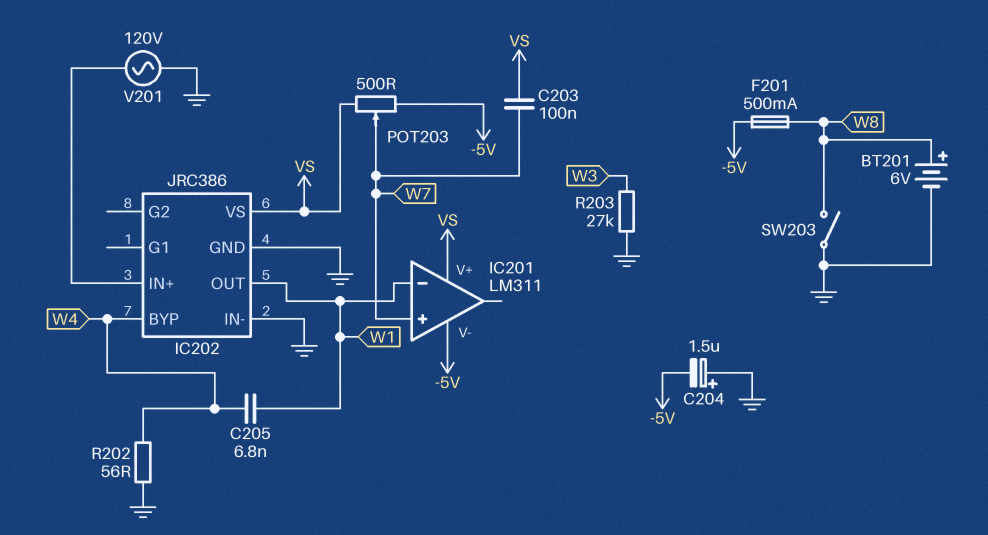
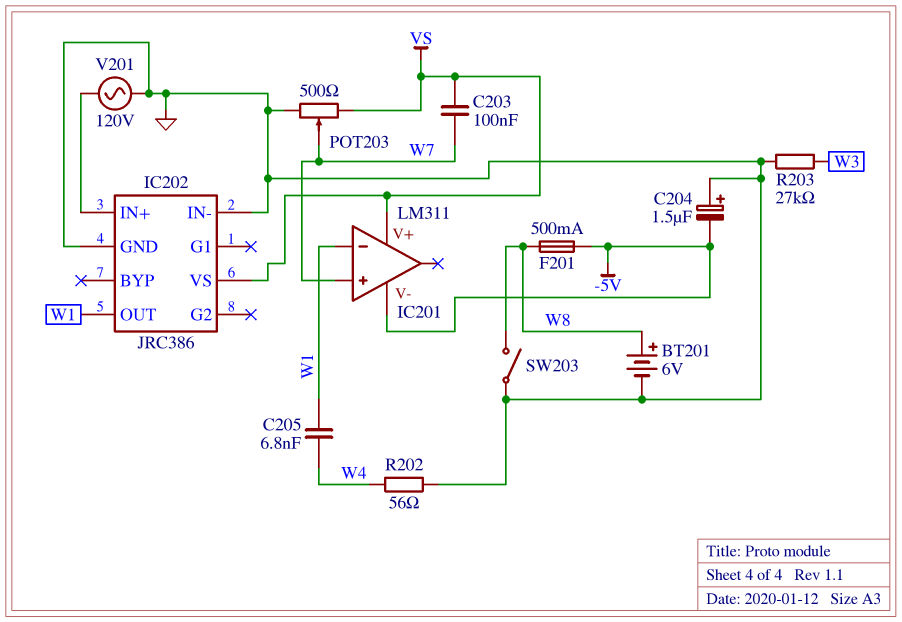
IC202 pin BYP: W4 -> none
POT203: 500 (-5V, VS, wiper W7) -> 500 (GND, VS, wiper W7)

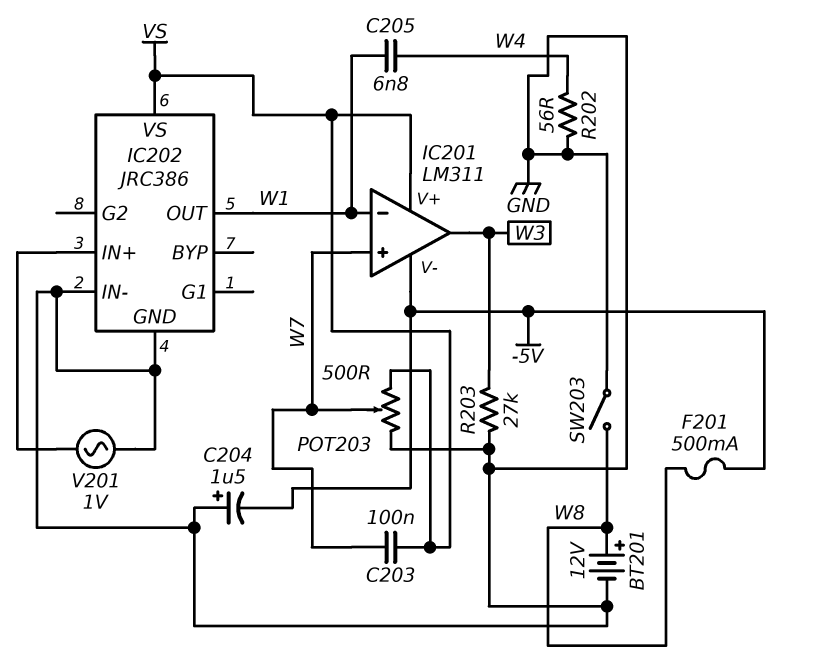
BT201: 6V (plus W8, minus GND) -> 12V (plus W8, minus GND)
IC201 pin out: none -> W3
V201: AC 120V (GND, IC202/IN+) -> AC 1V (GND, IC202/IN+)

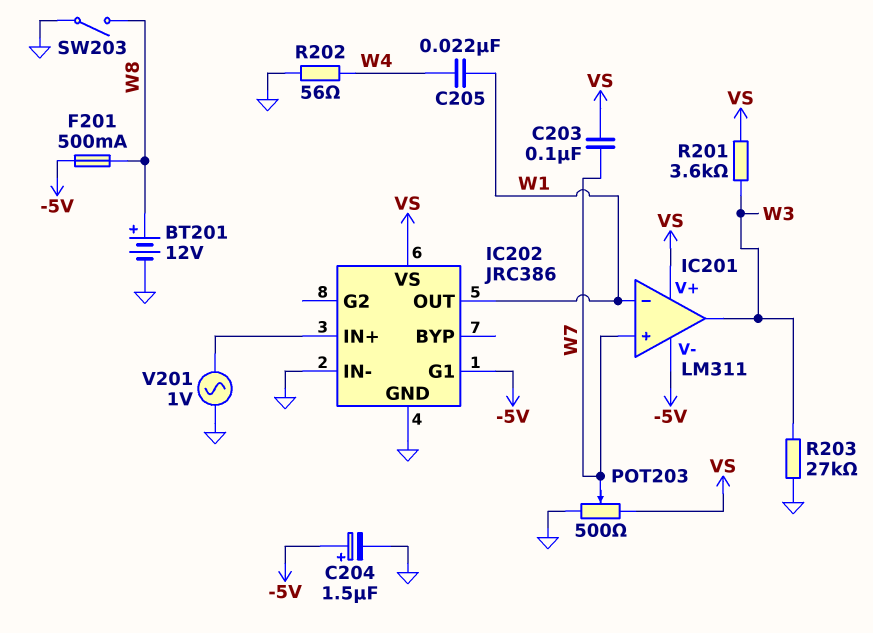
C204: 1.5uF (plus GND, minus -5V) -> 1.5uF (plus -5V, minus GND)
C205: 6.8nF (W1, W4) -> 22nF (W1, W4)
IC202 pin G1: none -> -5V
R201: none -> 3.6k (VS, W3)

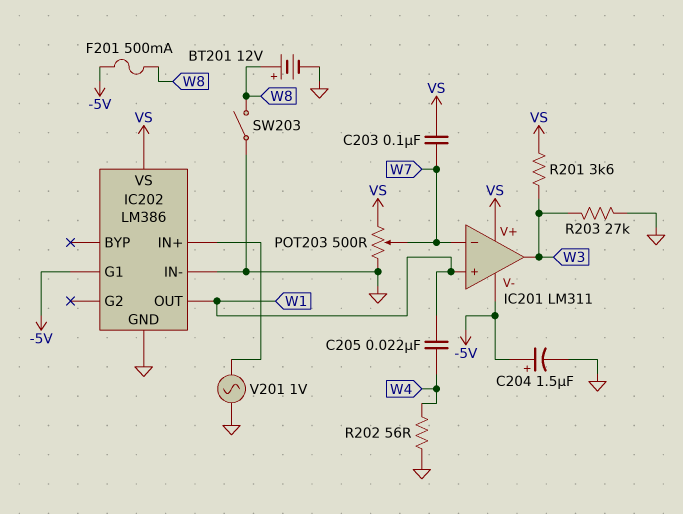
IC201 pin in+: W7 -> W1
IC201 pin in-: W1 -> W7
IC202: JRC386 -> LM386

